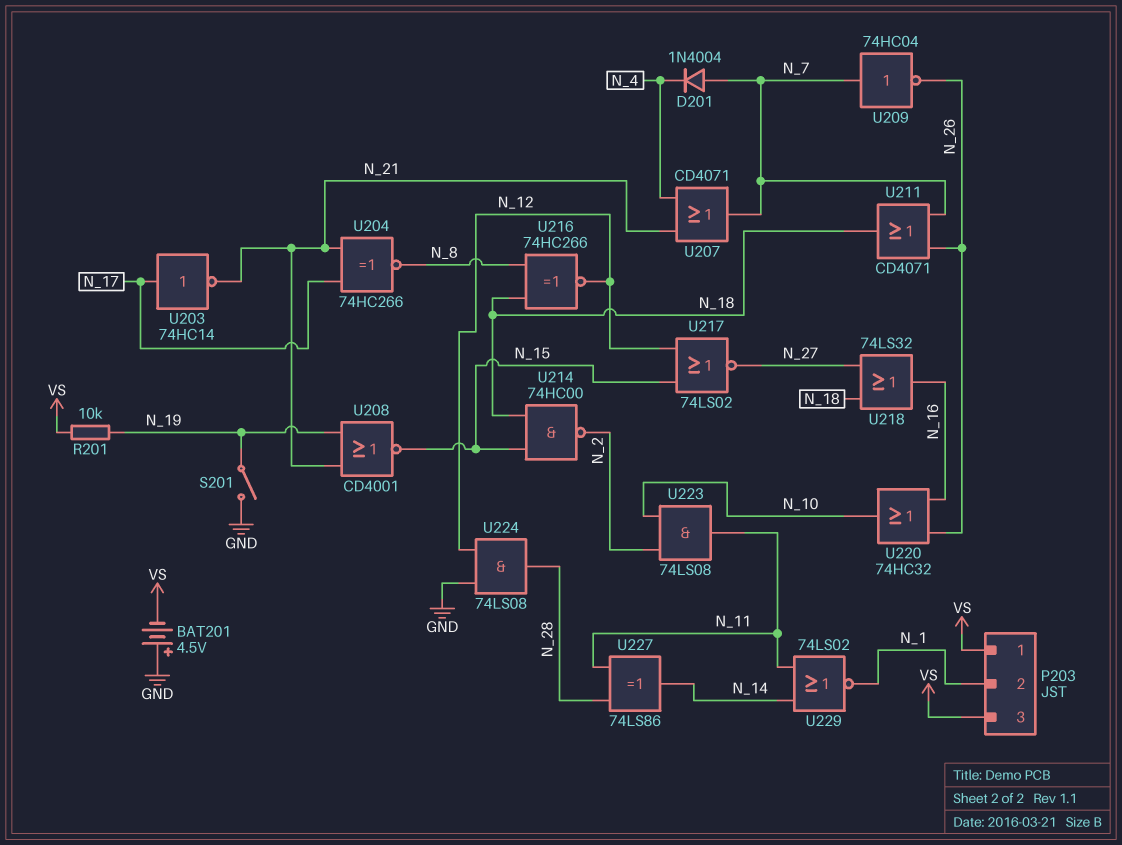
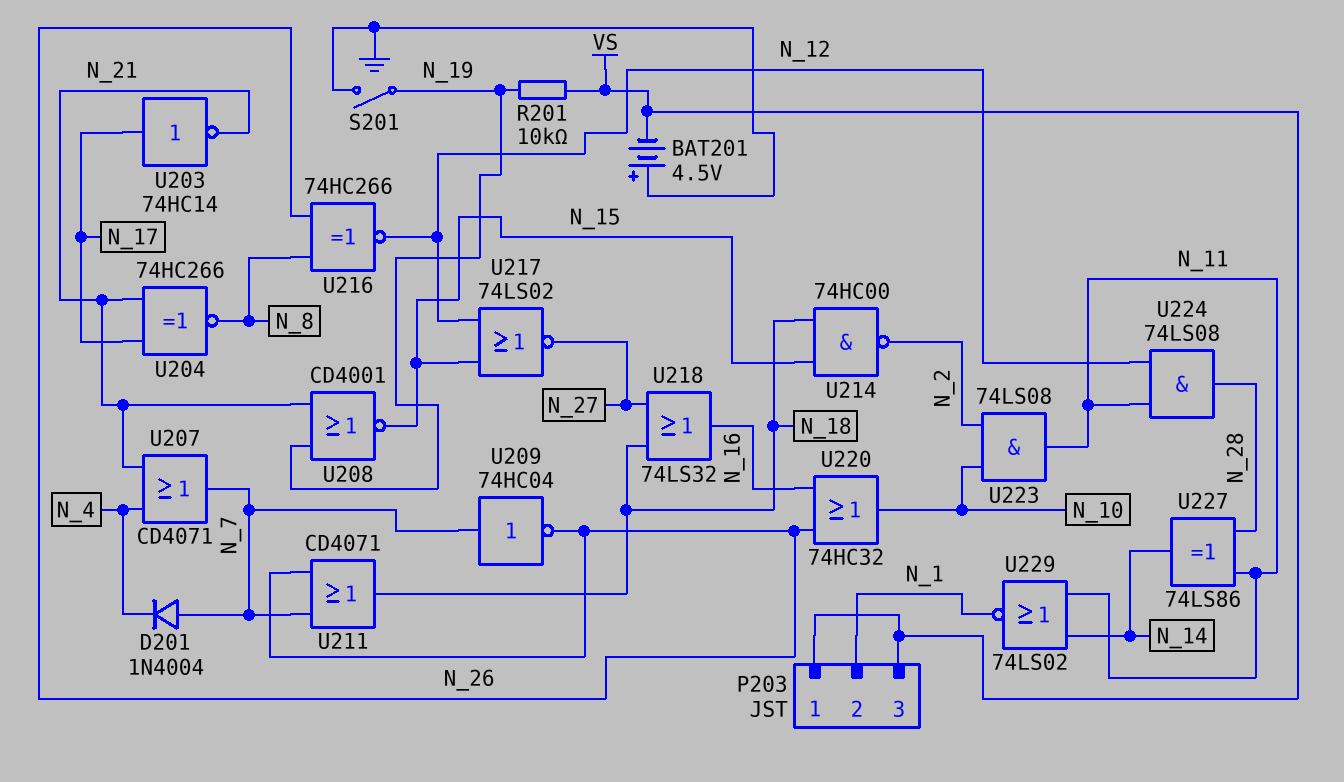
U216: XNOR 74HC266 (in N_8, in N_18, out N_12) -> XNOR 74HC266 (in N_8, in N_26, out N_12)
U224: AND 74LS08 (in GND, in N_12, out N_28) -> AND 74LS08 (in N_11, in N_12, out N_28)

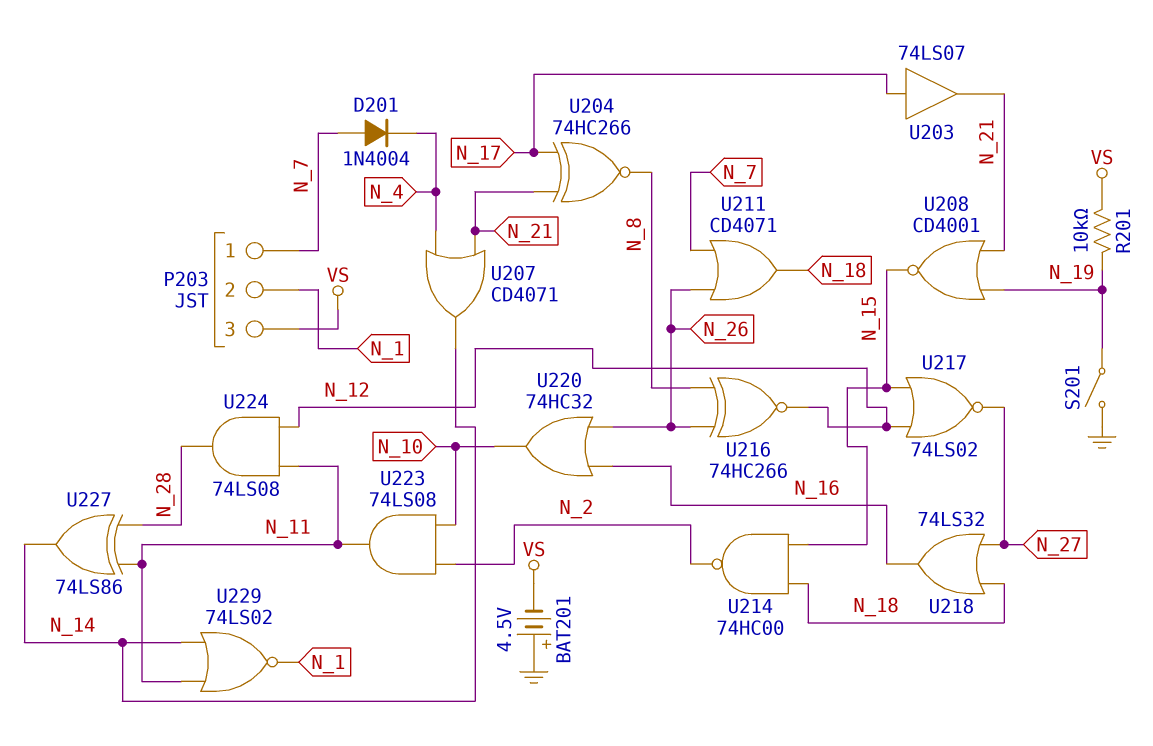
P203 pin 1: VS -> N_7
U203: NOT 74HC14 (in N_17, out N_21) -> buffer 74LS07 (in N_17, out N_21)
U207: OR CD4071 (in N_4, in N_21, out N_7) -> OR CD4071 (in N_4, in N_21, out N_14)
U209: NOT 74HC04 (in N_7, out N_26) -> none

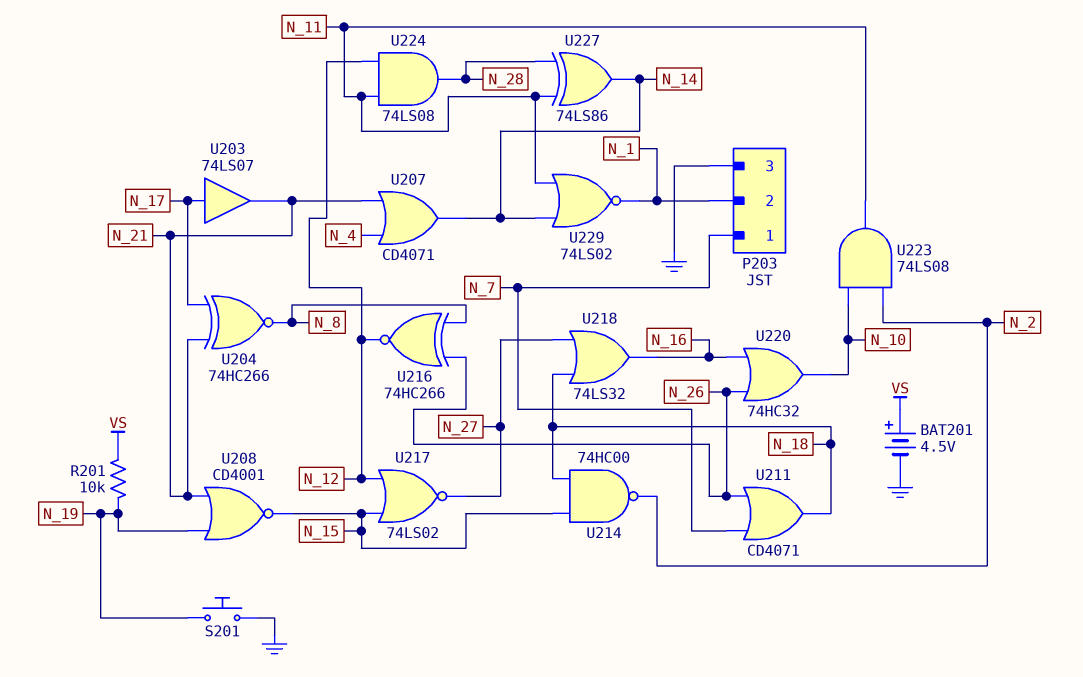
BAT201: 4.5V (plus GND, minus VS) -> 4.5V (plus VS, minus GND)
D201: diode 1N4004 (A N_7, K N_4) -> none
P203 pin 3: VS -> GND
S201: switch (GND, N_19) -> button (GND, N_19)

